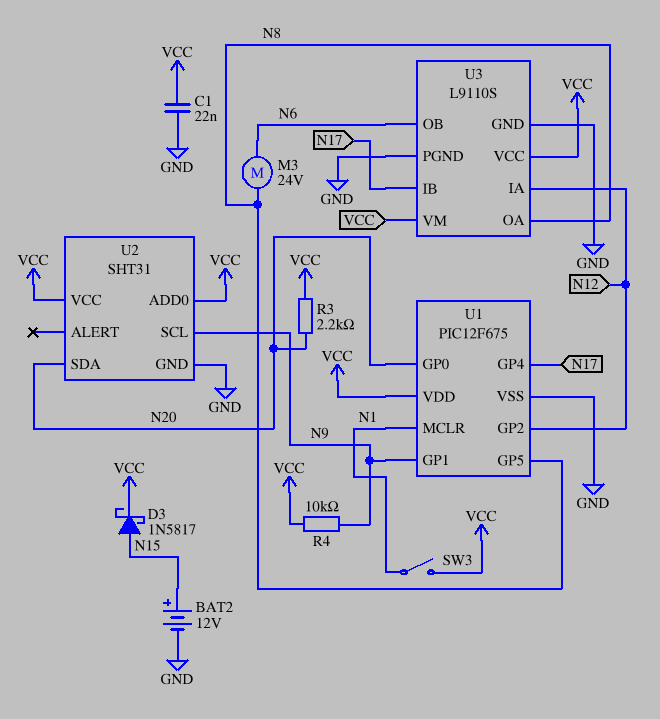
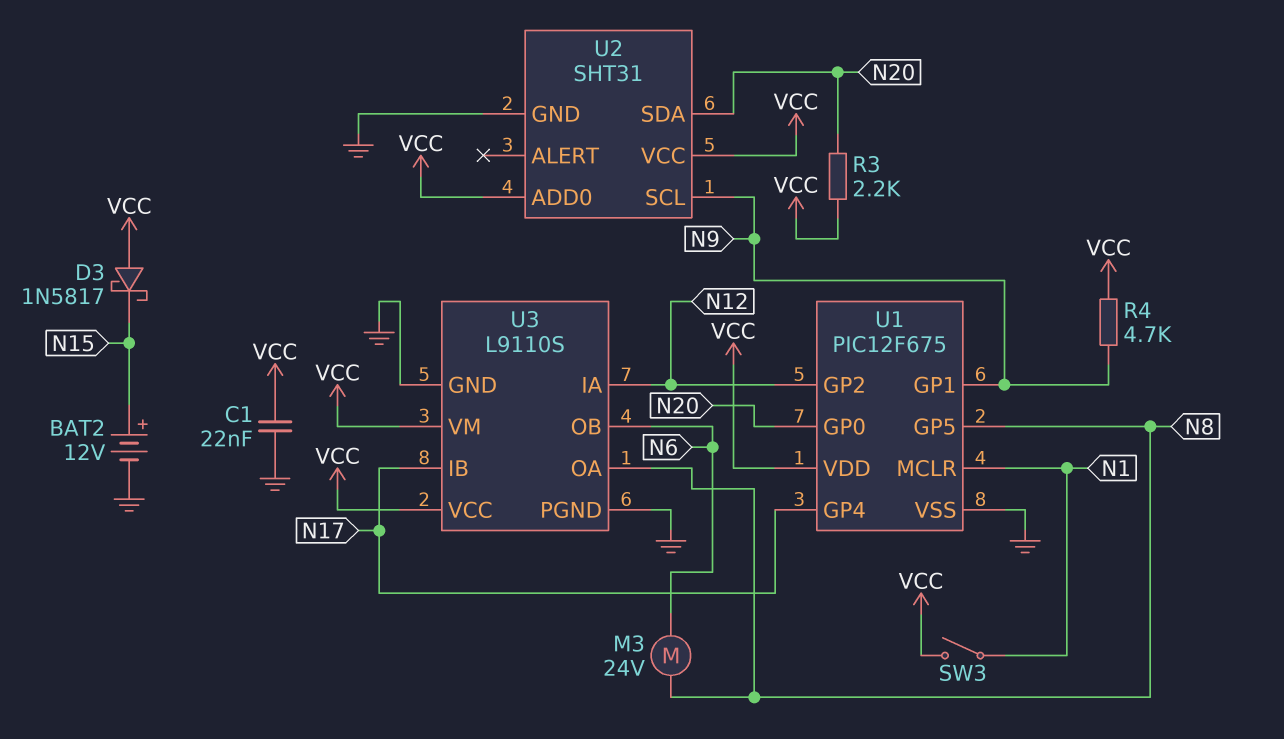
D3: schottky 1N5817 (A N15, K VCC) -> schottky 1N5817 (A VCC, K N15)
R4: 10k (N9, VCC) -> 4.7k (N9, VCC)

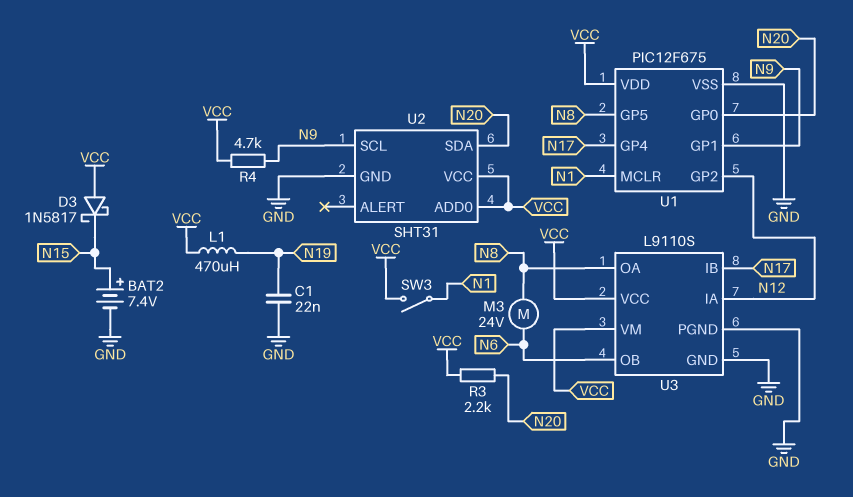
BAT2: 12V (plus N15, minus GND) -> 7.4V (plus N15, minus GND)
C1: 22nF (GND, VCC) -> 22nF (GND, N19)
L1: none -> 470uH (N19, VCC)

